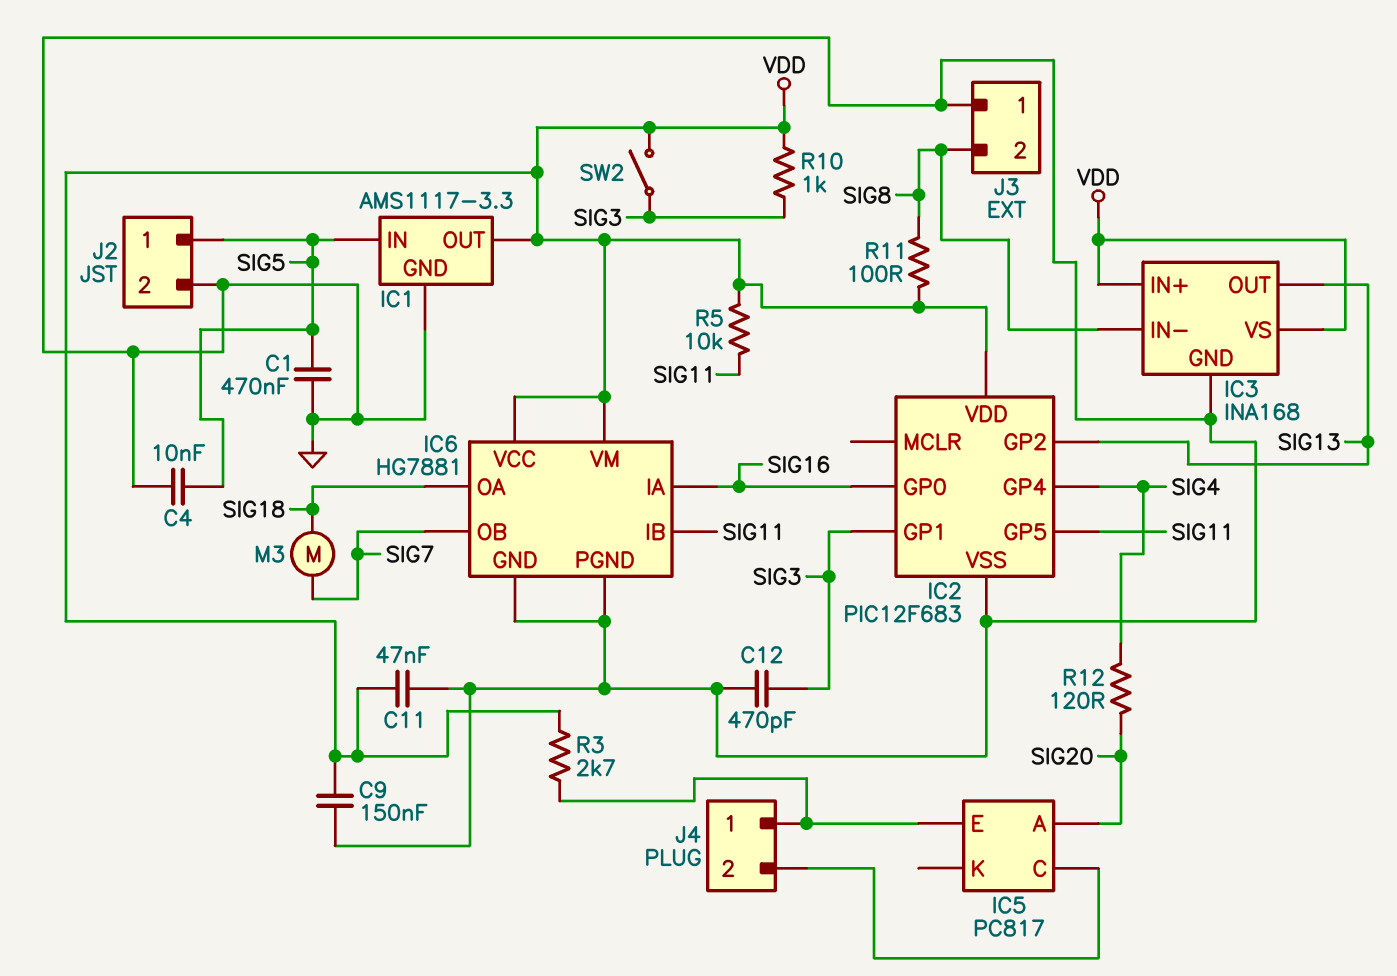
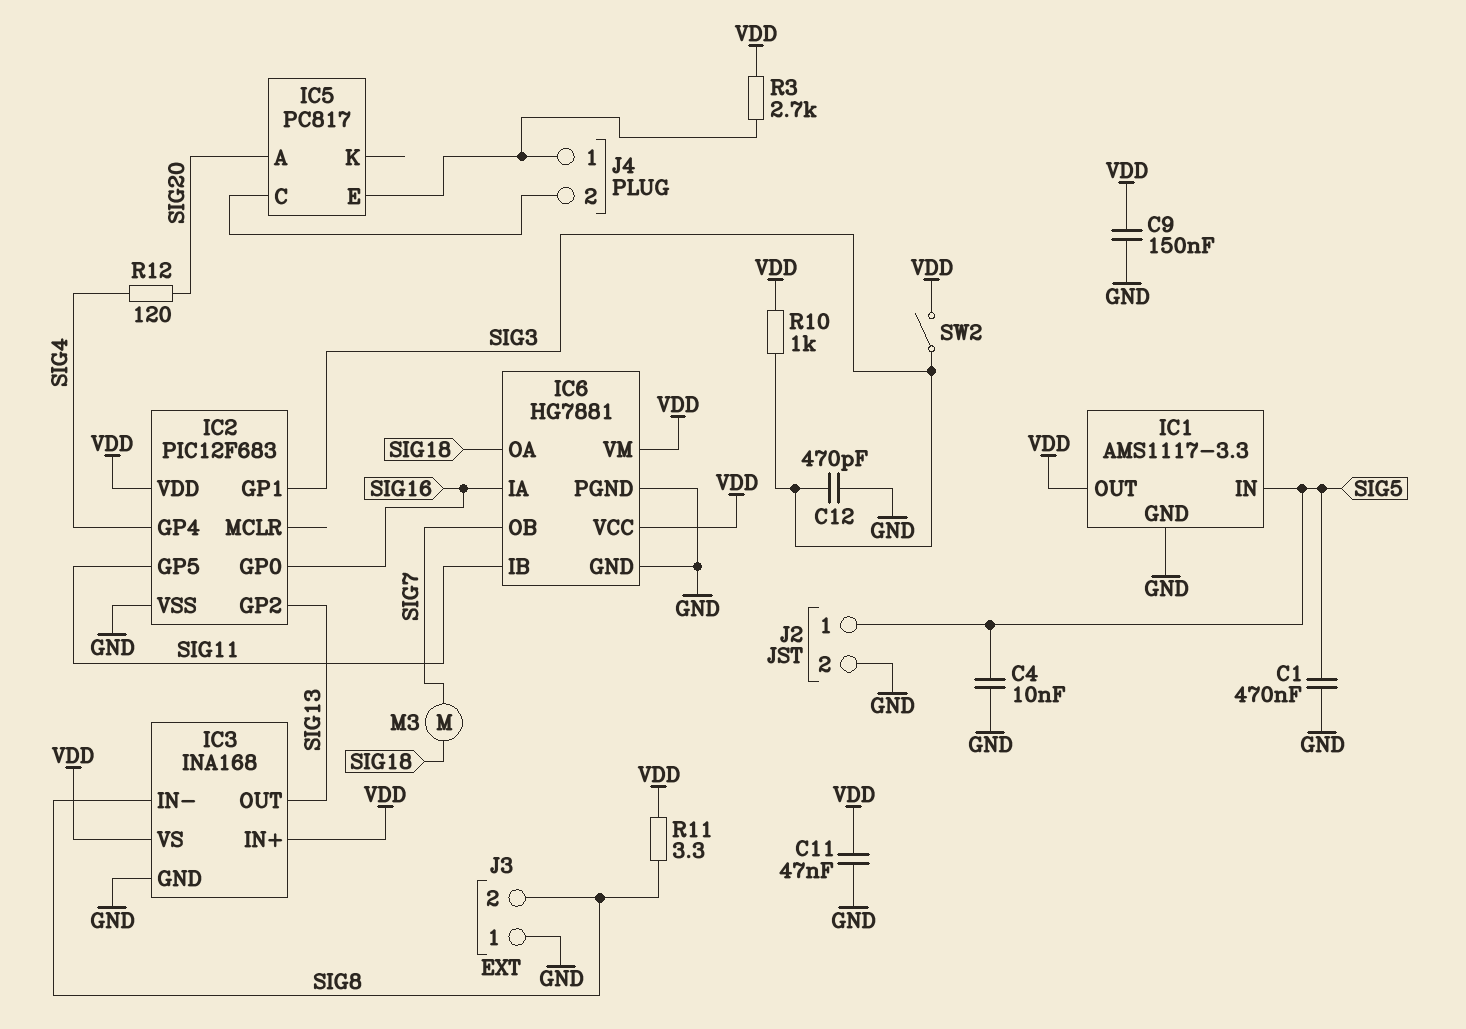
R5: 10k (SIG11, VDD) -> none
R11: 100 (SIG8, VDD) -> 3.3 (SIG8, VDD)

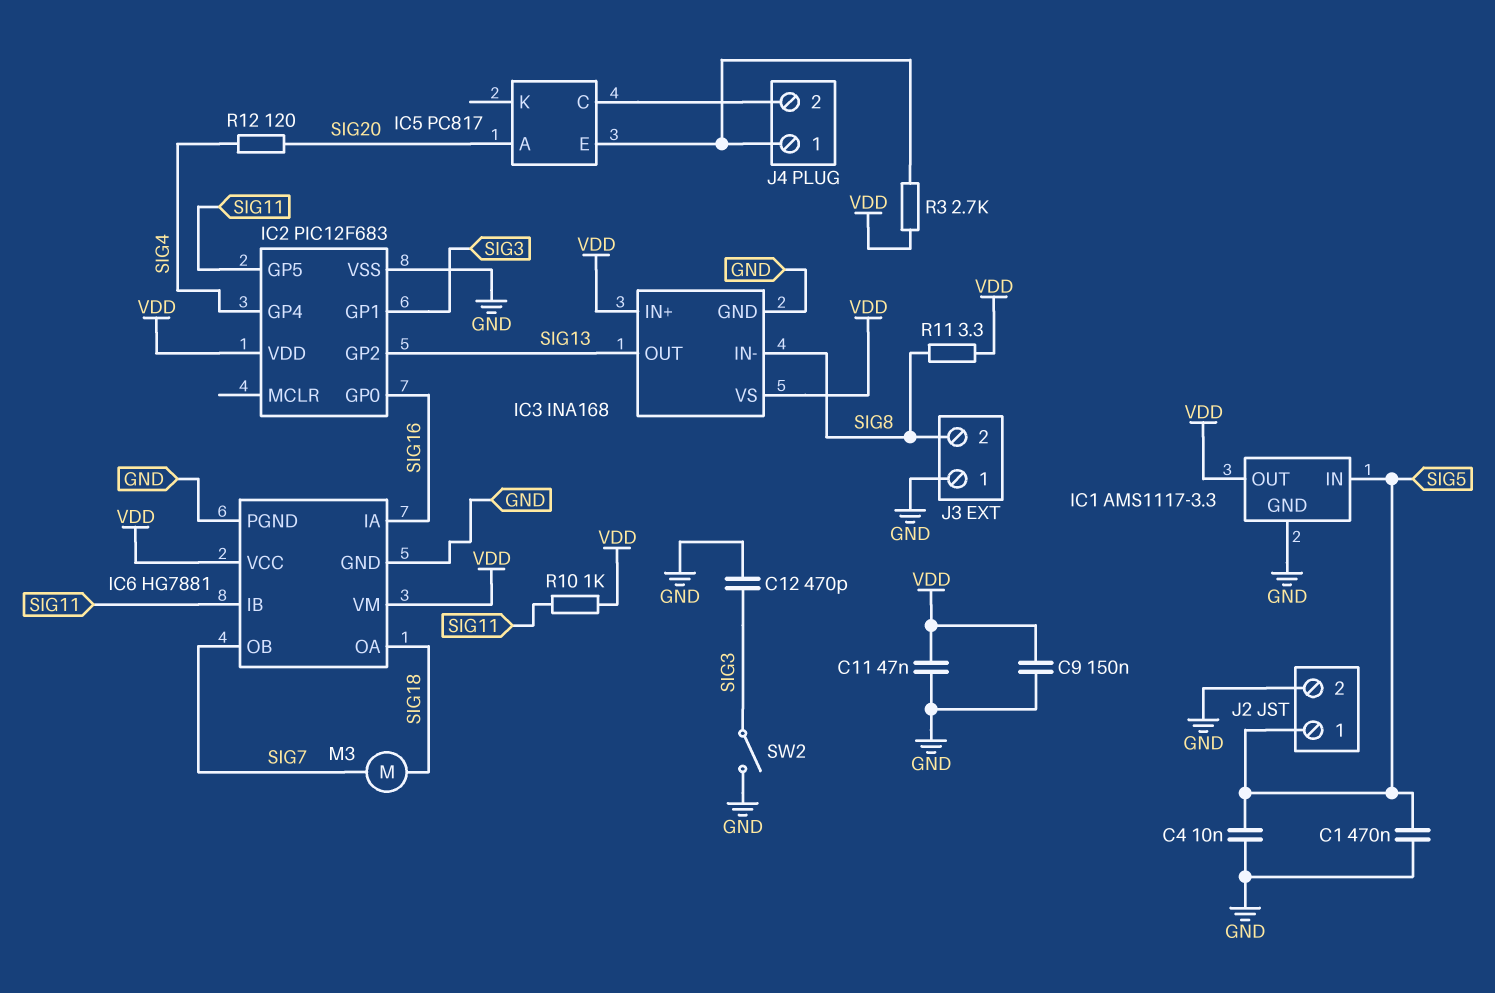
R10: 1k (SIG3, VDD) -> 1k (SIG11, VDD)
SW2: switch (SIG3, VDD) -> switch (GND, SIG3)

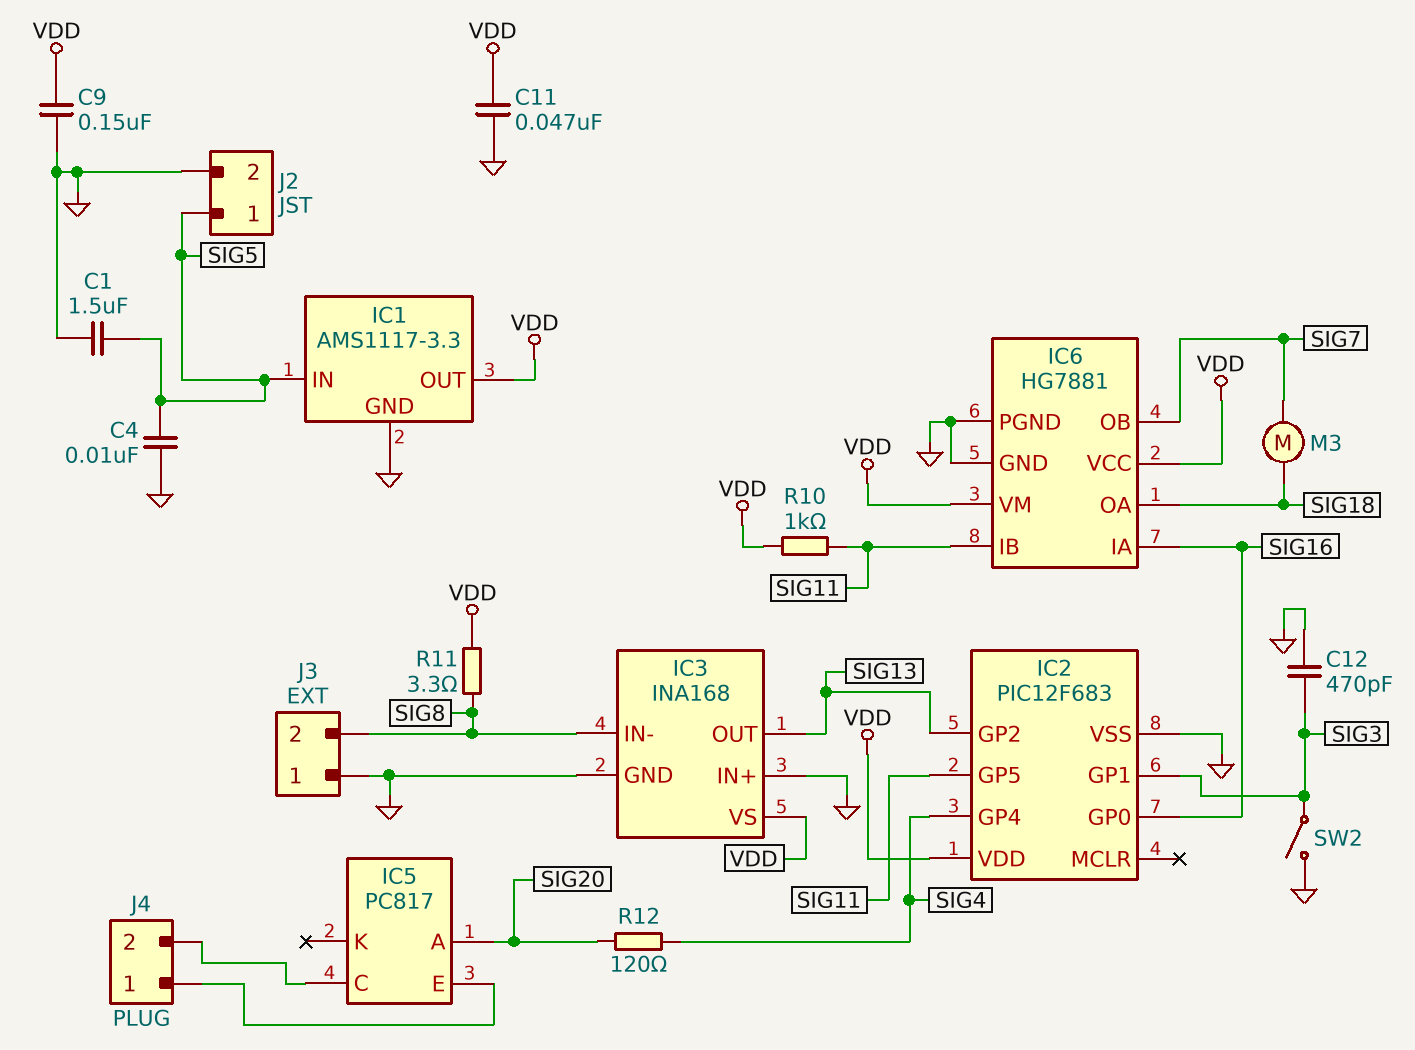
C1: 470nF (GND, SIG5) -> 1.5uF (GND, SIG5)
IC3 pin IN+: VDD -> GND
R3: 2.7k (IC5/E, VDD) -> none

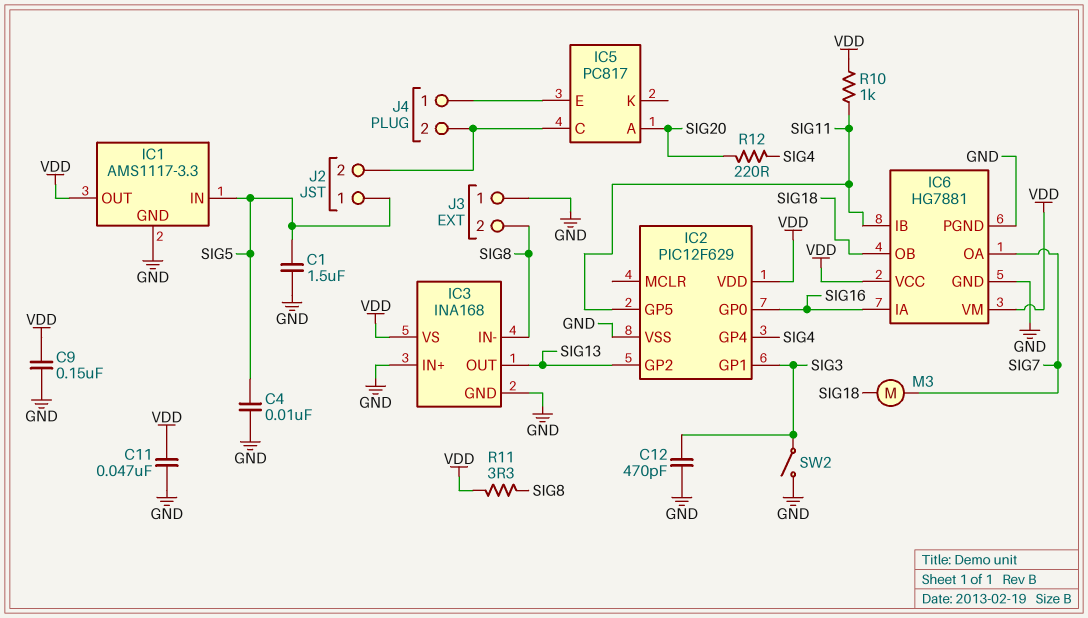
IC2: PIC12F683 -> PIC12F629
IC6 pin OA: SIG18 -> SIG7
IC6 pin OB: SIG7 -> SIG18
J2 pin 2: GND -> IC5/C
R12: 120 (SIG4, SIG20) -> 220 (SIG4, SIG20)

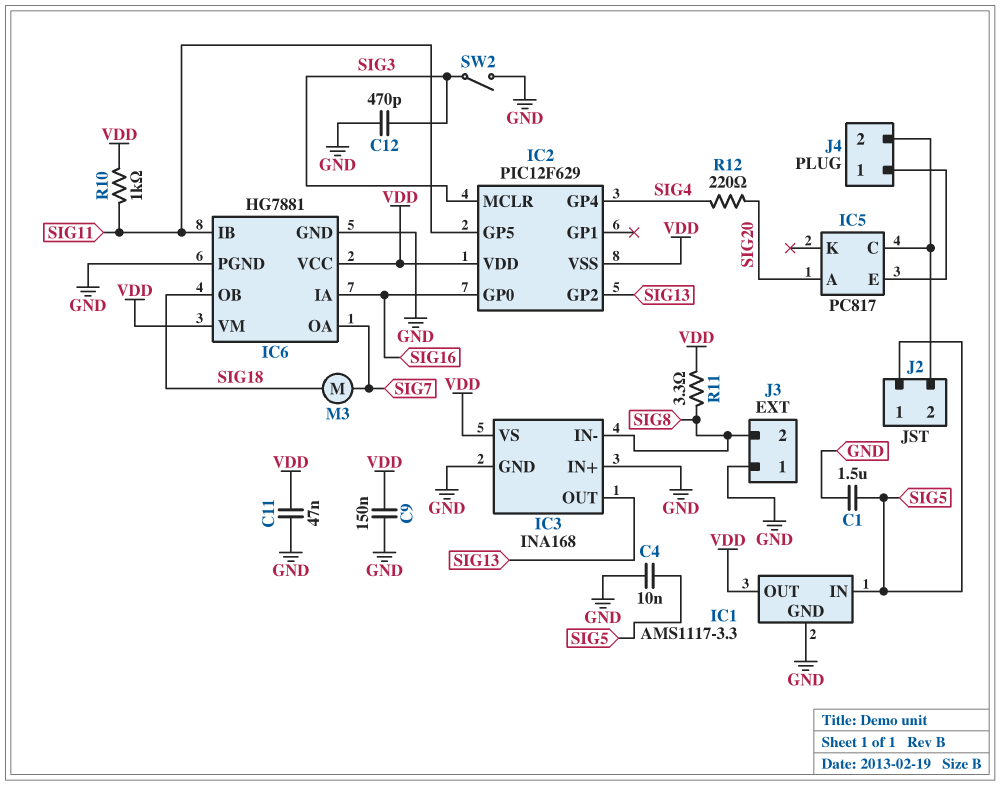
IC2 pin GP1: SIG3 -> none
IC2 pin MCLR: none -> SIG3
IC2 pin VSS: GND -> VDD

